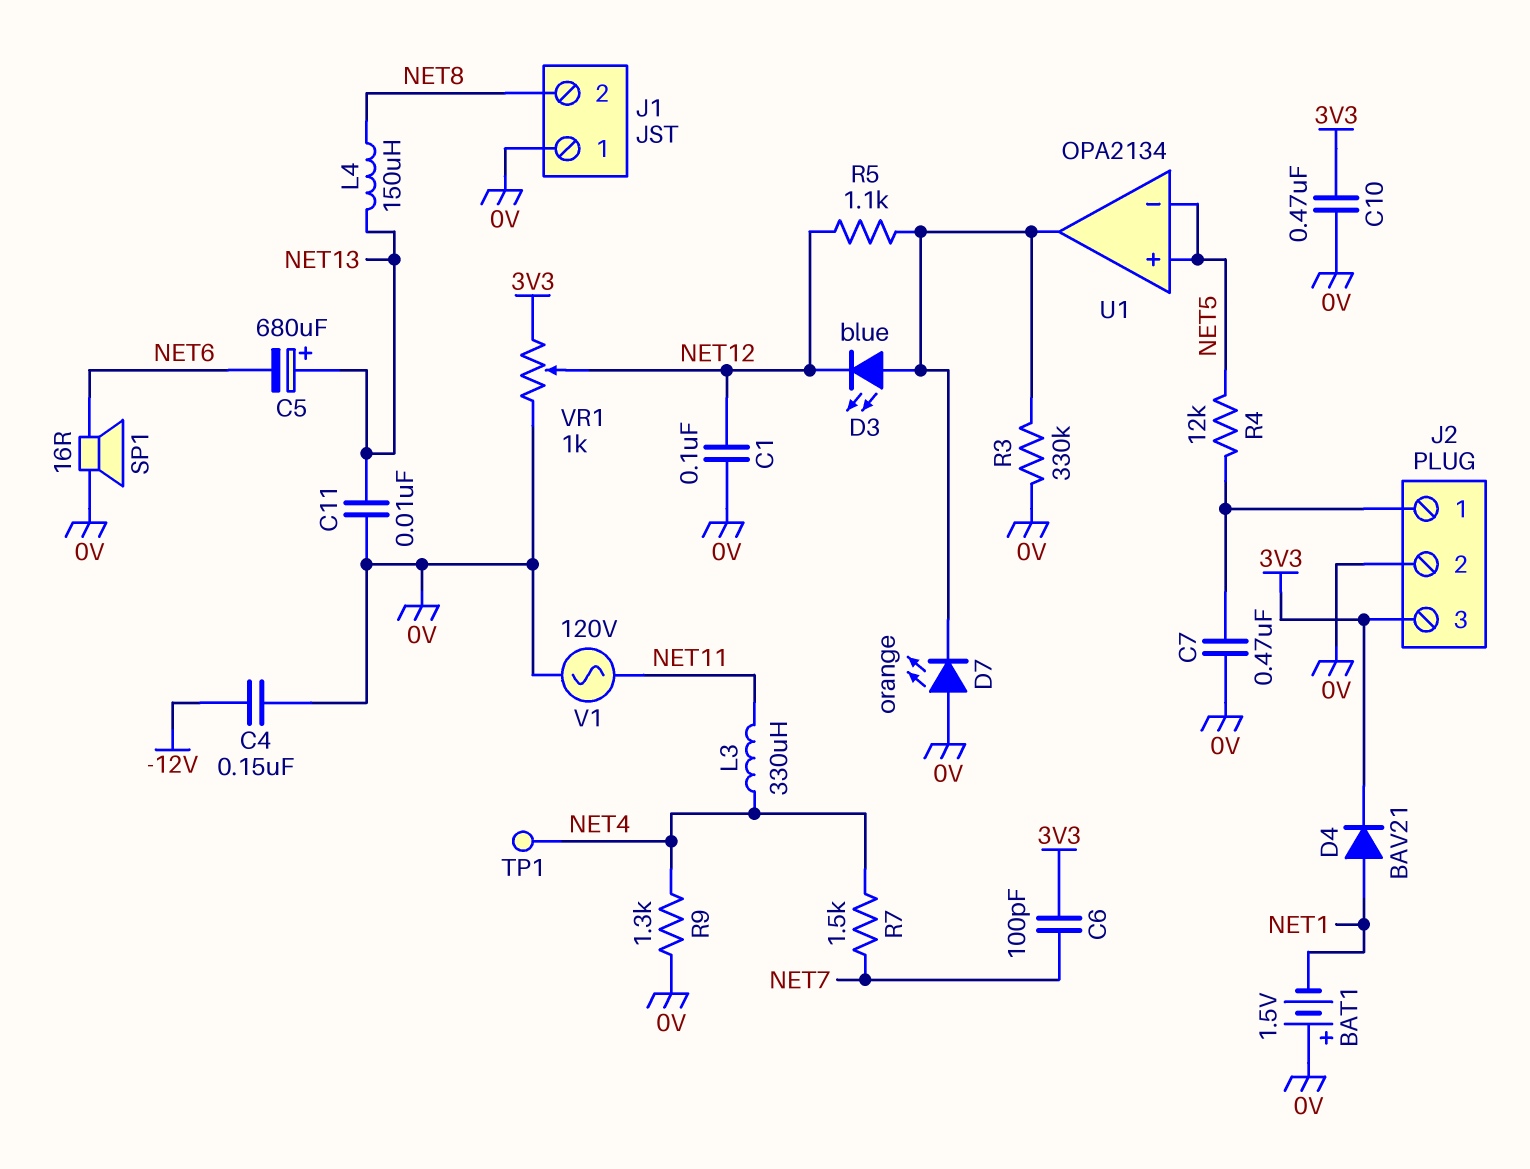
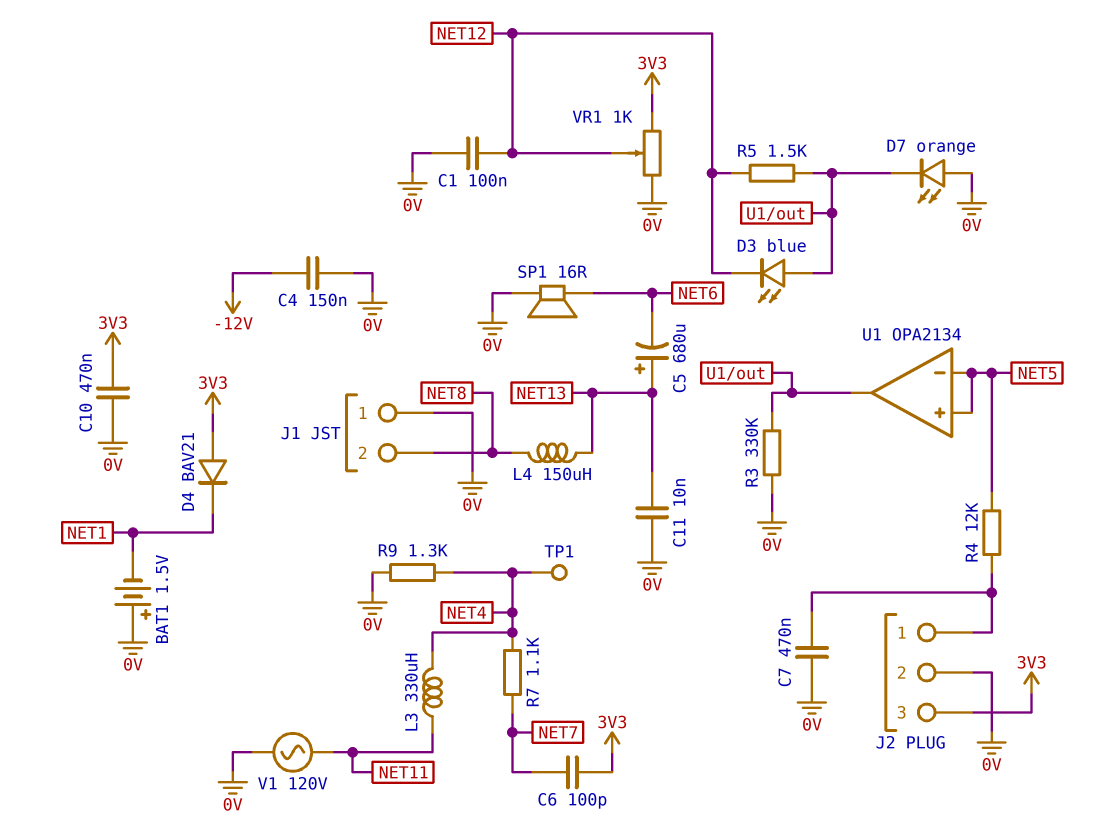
D4: diode BAV21 (A NET1, K 3V3) -> diode BAV21 (A 3V3, K NET1)
R5: 1.1k (NET12, U1/out) -> 1.5k (NET12, U1/out)
R7: 1.5k (NET4, NET7) -> 1.1k (NET4, NET7)

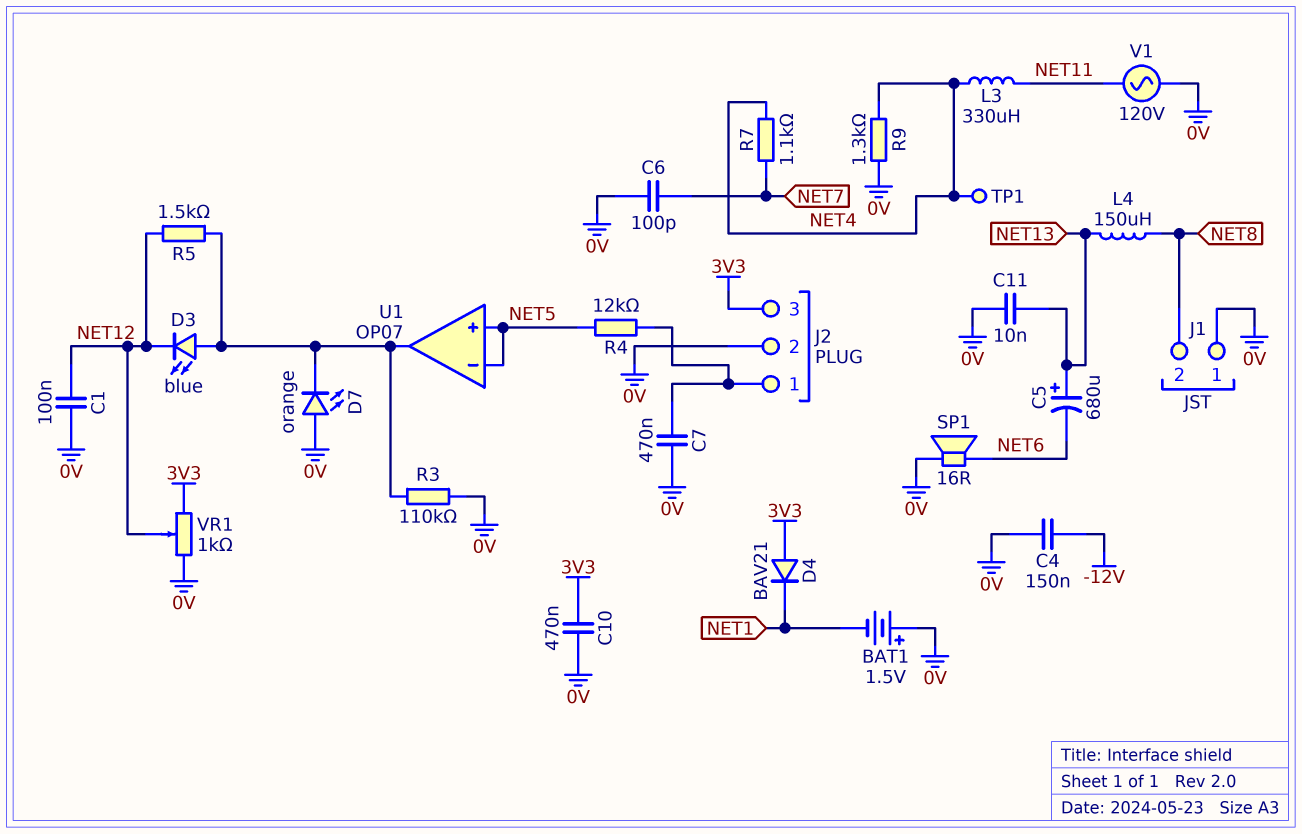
C6: 100pF (3V3, NET7) -> 100pF (0V, NET7)
R3: 330k (0V, U1/out) -> 110k (0V, U1/out)
U1: OPA2134 -> OP07

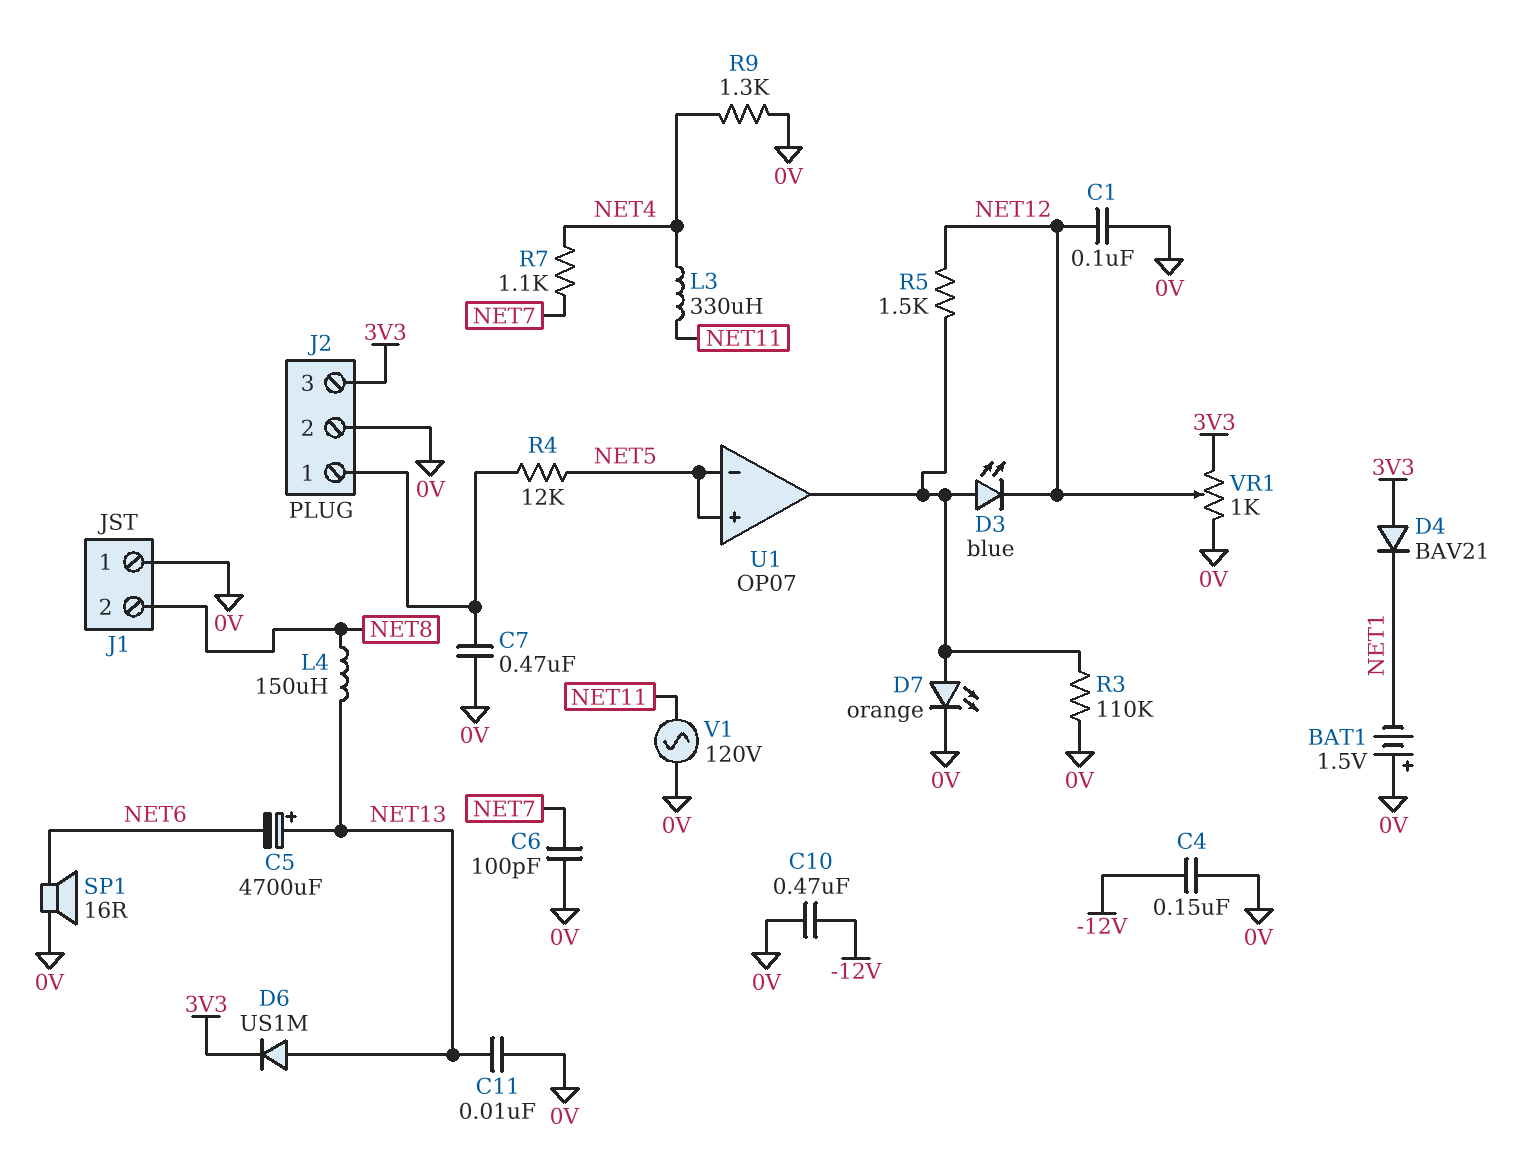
C5: 680uF (plus NET13, minus NET6) -> 4700uF (plus NET13, minus NET6)
C10: 470nF (0V, 3V3) -> 470nF (-12V, 0V)
D6: none -> diode US1M (A NET13, K 3V3)
D7: LED orange (A 0V, K U1/out) -> LED orange (A U1/out, K 0V)
TP1: test point (NET4) -> none

